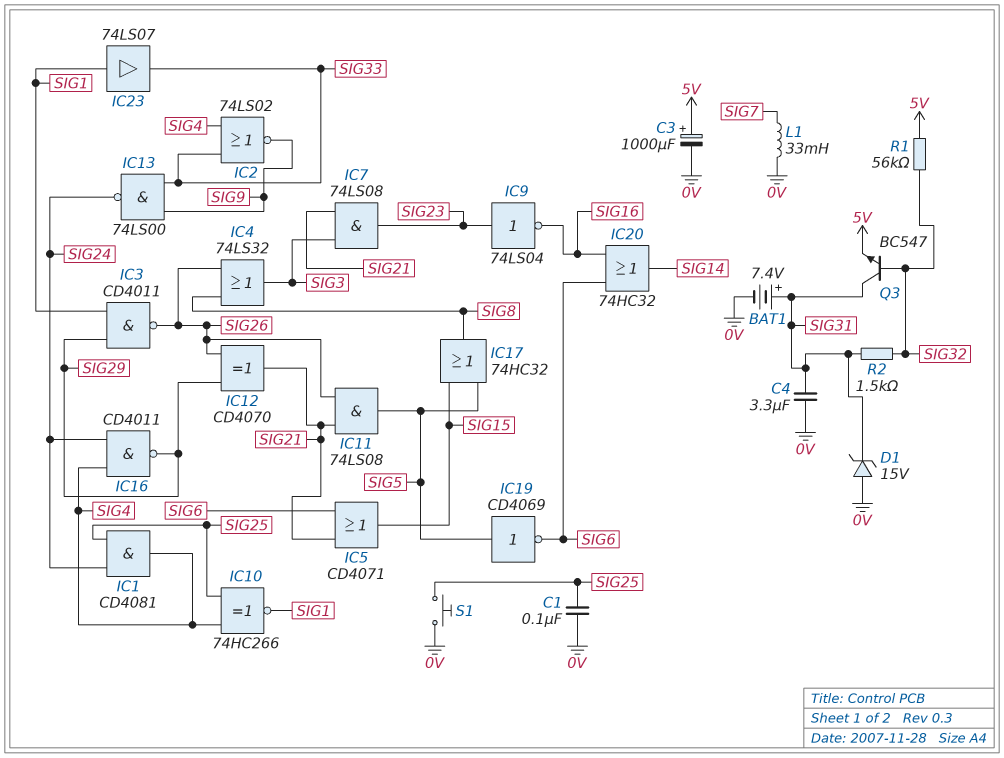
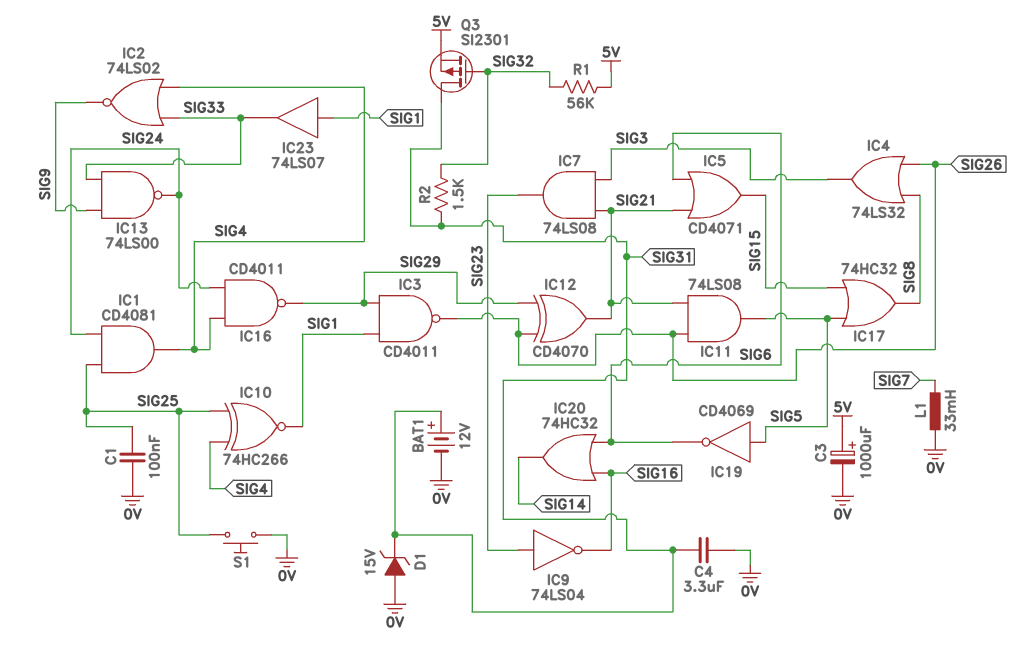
BAT1: 7.4V (plus SIG31, minus 0V) -> 12V (plus SIG31, minus 0V)
Q3: NPN BC547 (B SIG32, C SIG31, E 5V) -> PMOS SI2301 (G SIG32, D SIG31, S 5V)

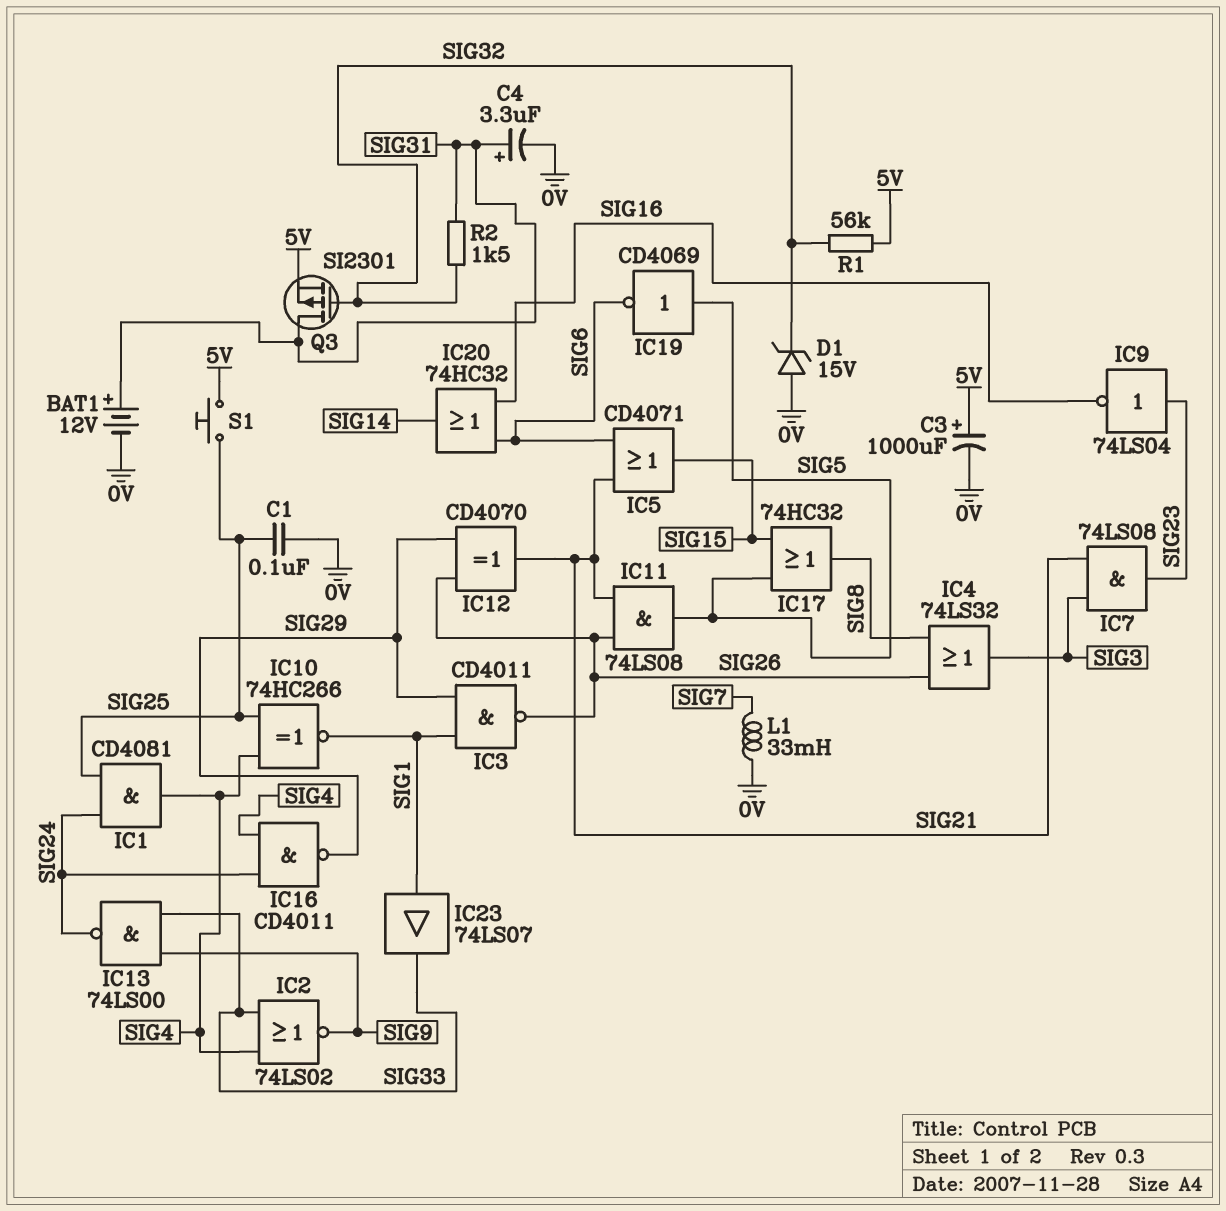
C4: 3.3uF (0V, SIG31) -> 3.3uF (plus SIG31, minus 0V)
D1: zener 15V (A 0V, K SIG31) -> zener 15V (A 0V, K SIG32)
S1: button (0V, SIG25) -> button (5V, SIG25)

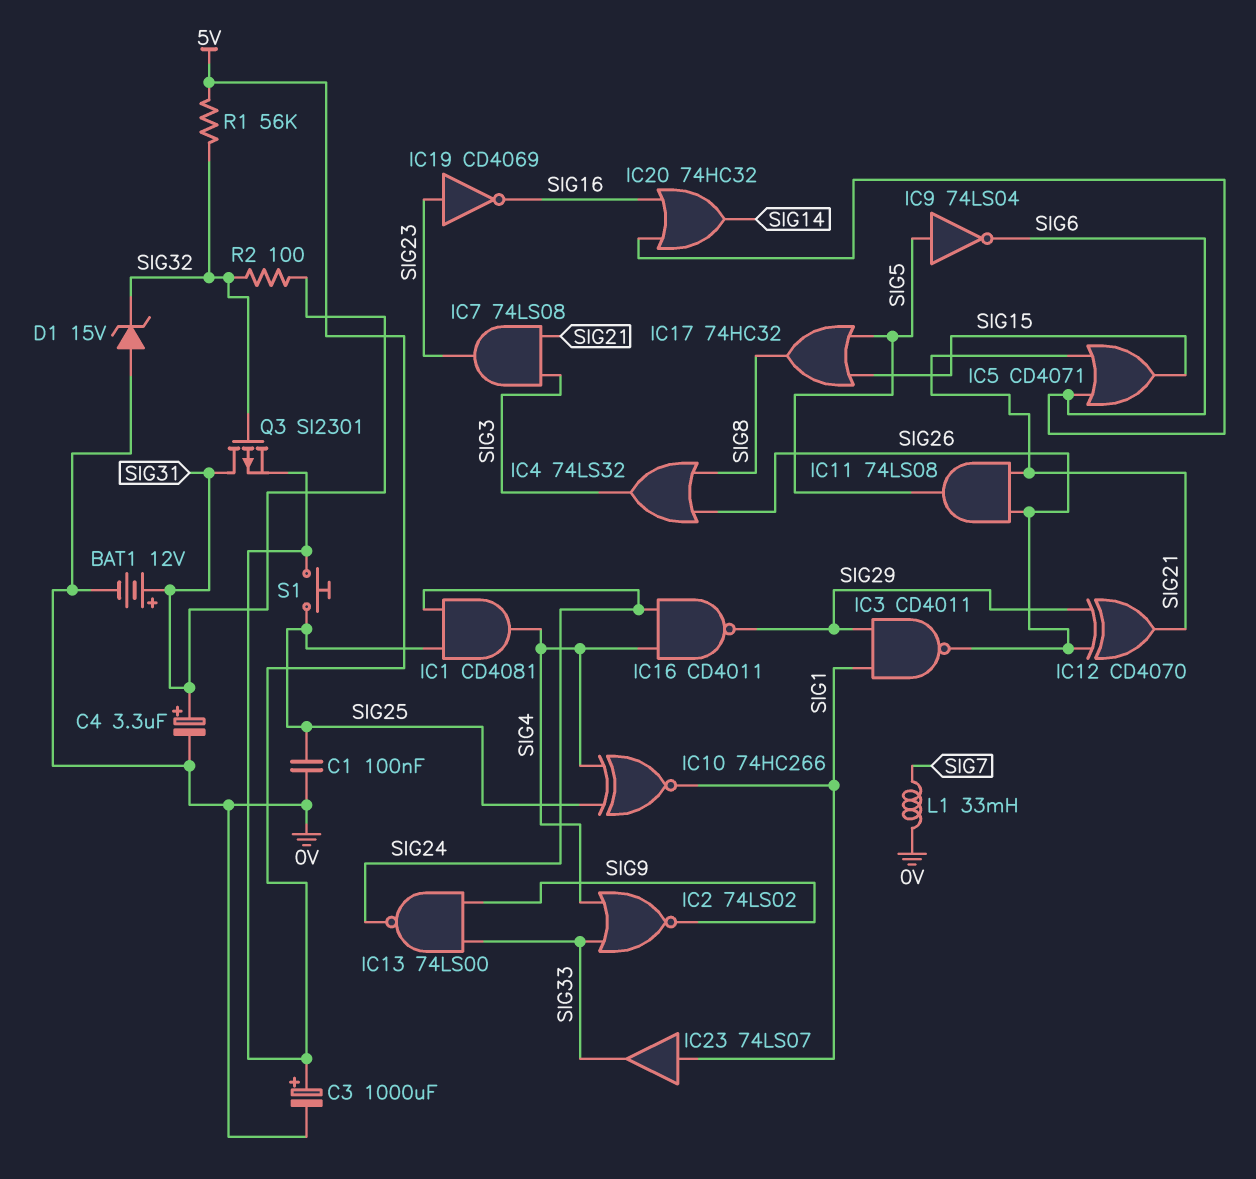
IC9: NOT 74LS04 (in SIG23, out SIG16) -> NOT 74LS04 (in SIG5, out SIG6)
IC19: NOT CD4069 (in SIG5, out SIG6) -> NOT CD4069 (in SIG23, out SIG16)
R2: 1.5k (SIG31, SIG32) -> 100 (SIG31, SIG32)

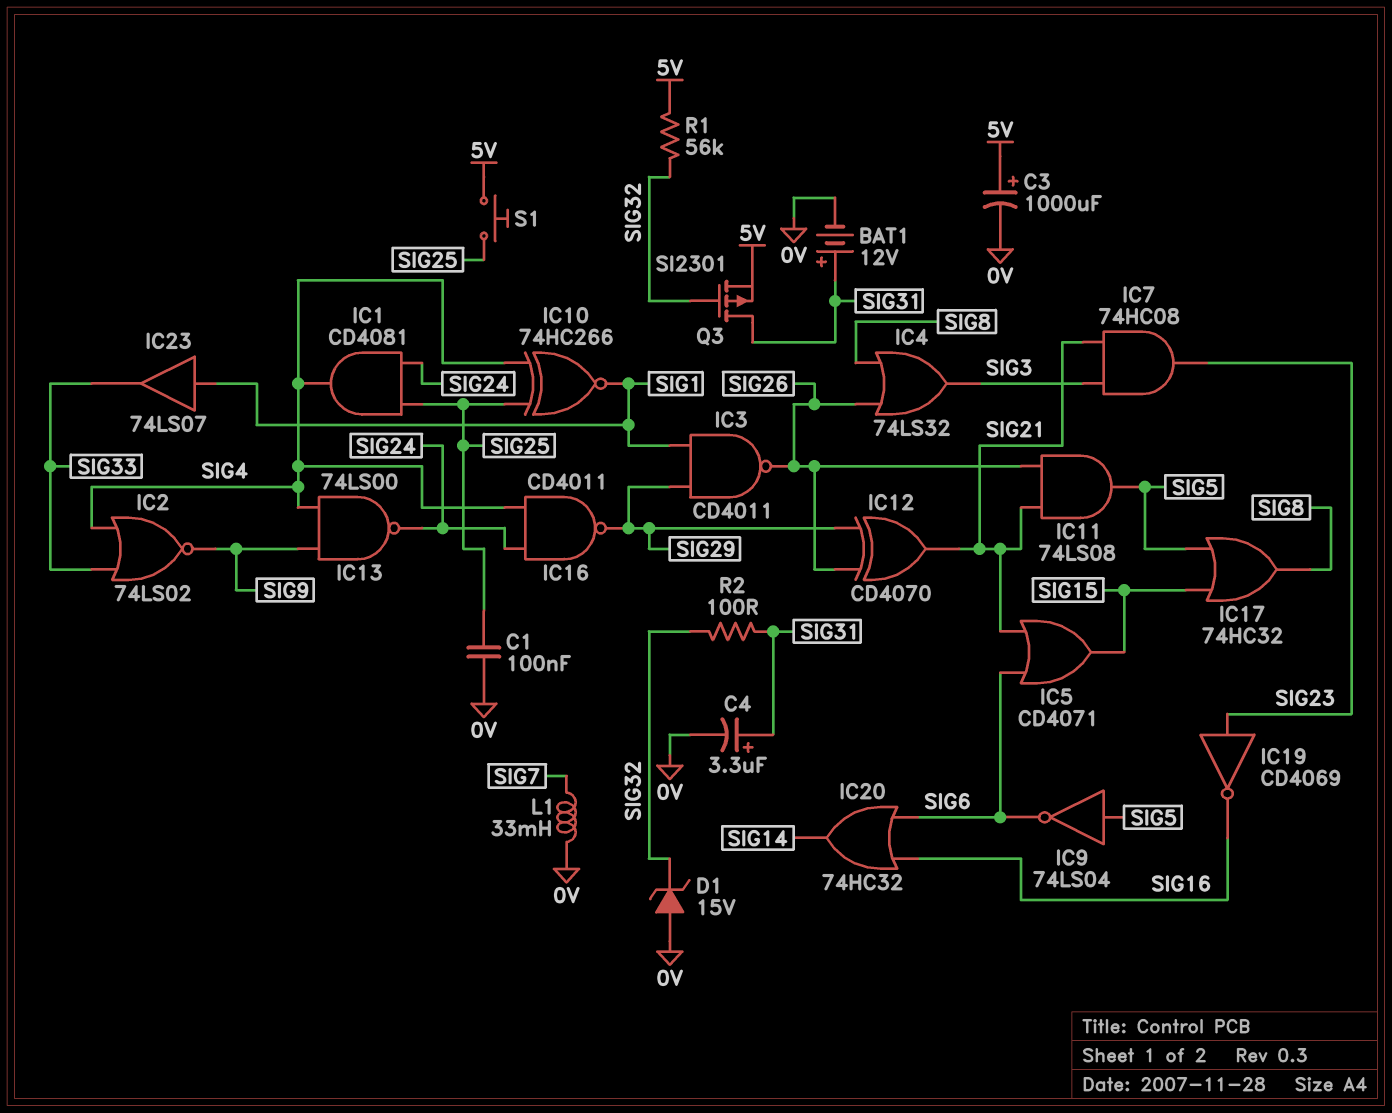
IC7: AND 74LS08 (in SIG3, in SIG21, out SIG23) -> AND 74HC08 (in SIG3, in SIG21, out SIG23)
IC13: NAND 74LS00 (in SIG9, in SIG33, out SIG24) -> NAND 74LS00 (in SIG4, in SIG9, out SIG24)

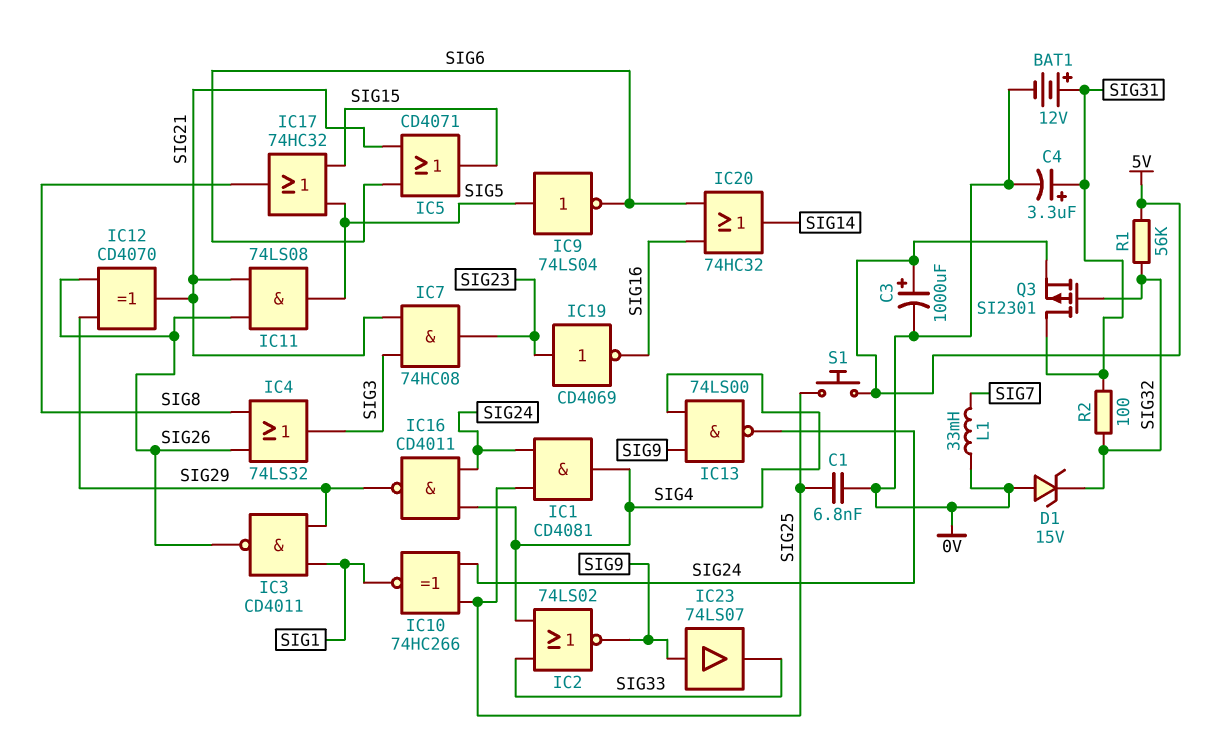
C1: 100nF (0V, SIG25) -> 6.8nF (0V, SIG25)
IC10: XNOR 74HC266 (in SIG4, in SIG25, out SIG1) -> XNOR 74HC266 (in SIG24, in SIG25, out SIG1)
IC23: buffer 74LS07 (in SIG1, out SIG33) -> buffer 74LS07 (in SIG9, out SIG33)

